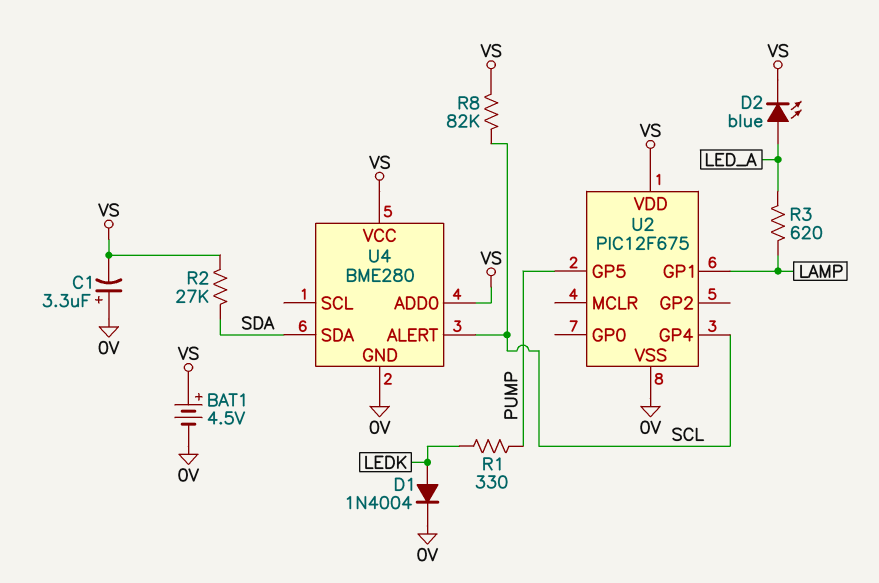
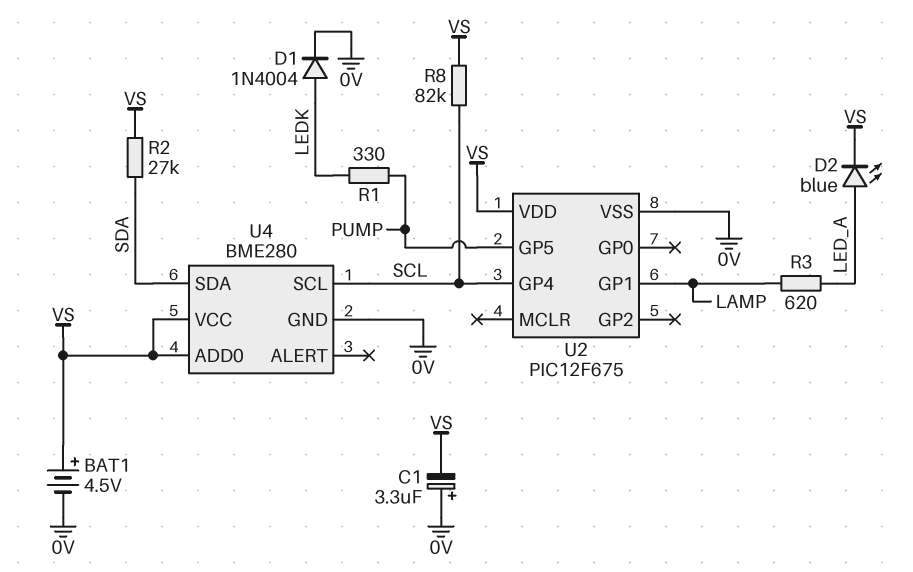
U4 pin ALERT: SCL -> none
U4 pin SCL: none -> SCL

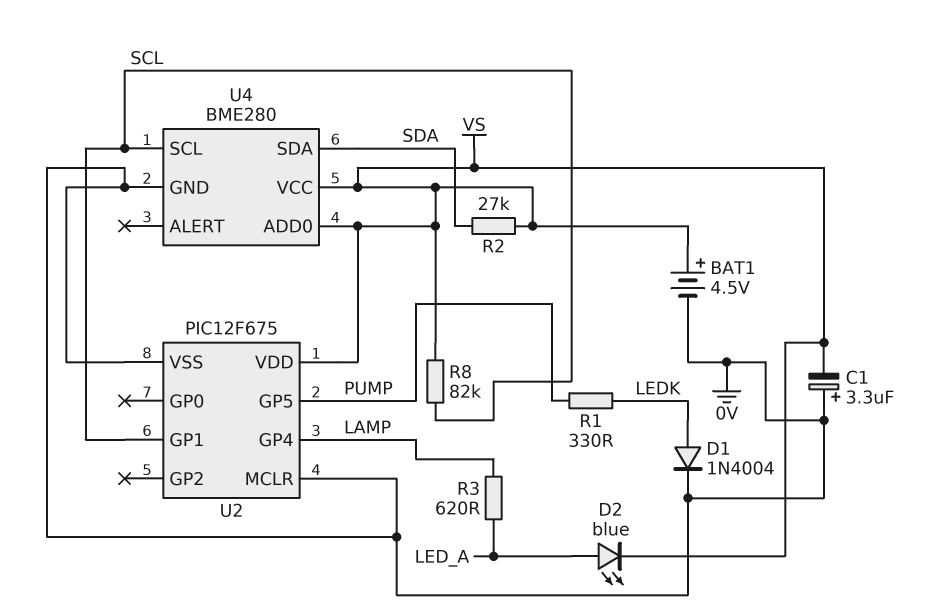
U2 pin GP1: LAMP -> SCL
U2 pin GP4: SCL -> LAMP
U2 pin MCLR: none -> 0V

